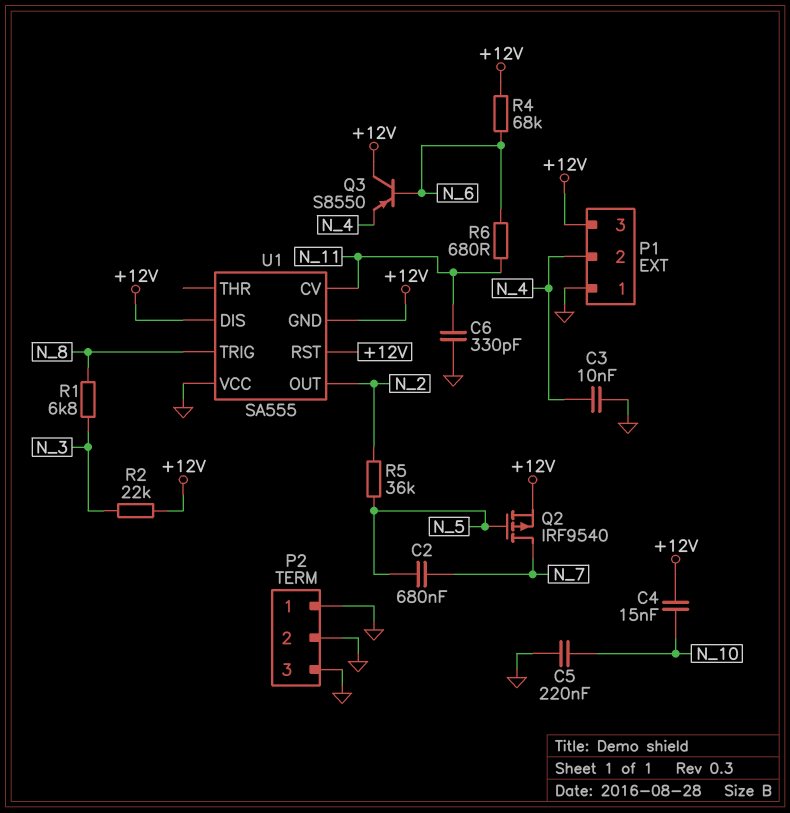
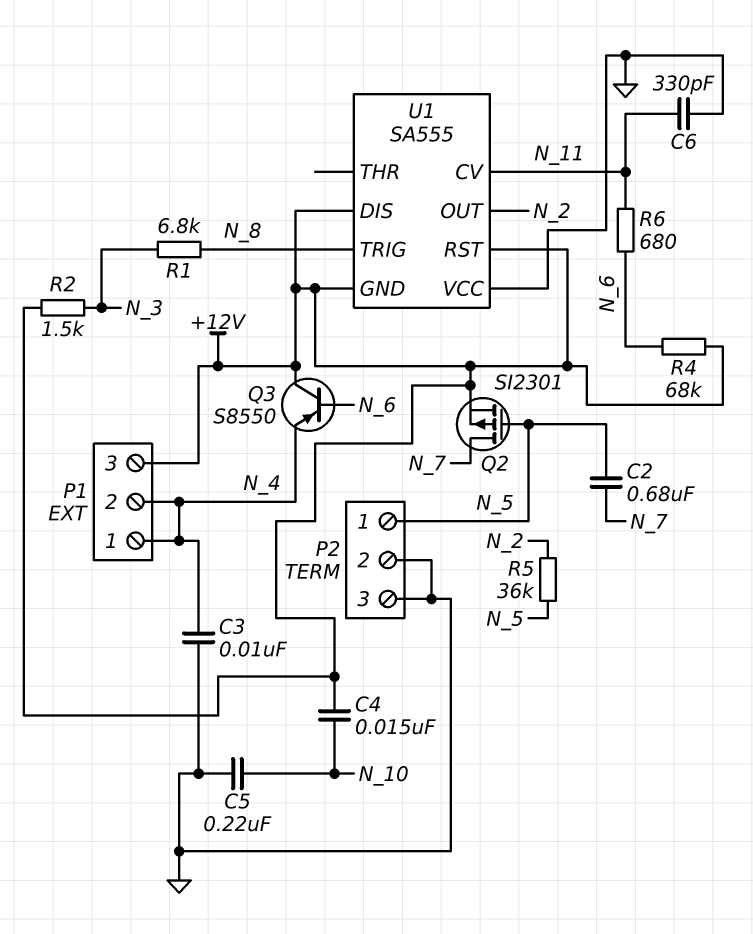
P1 pin 1: GND -> N_4
P2 pin 1: GND -> N_5
Q2: PMOS IRF9540 (G N_5, D N_7, S +12V) -> PMOS SI2301 (G N_5, D N_7, S +12V)
R2: 22k (+12V, N_3) -> 1.5k (+12V, N_3)

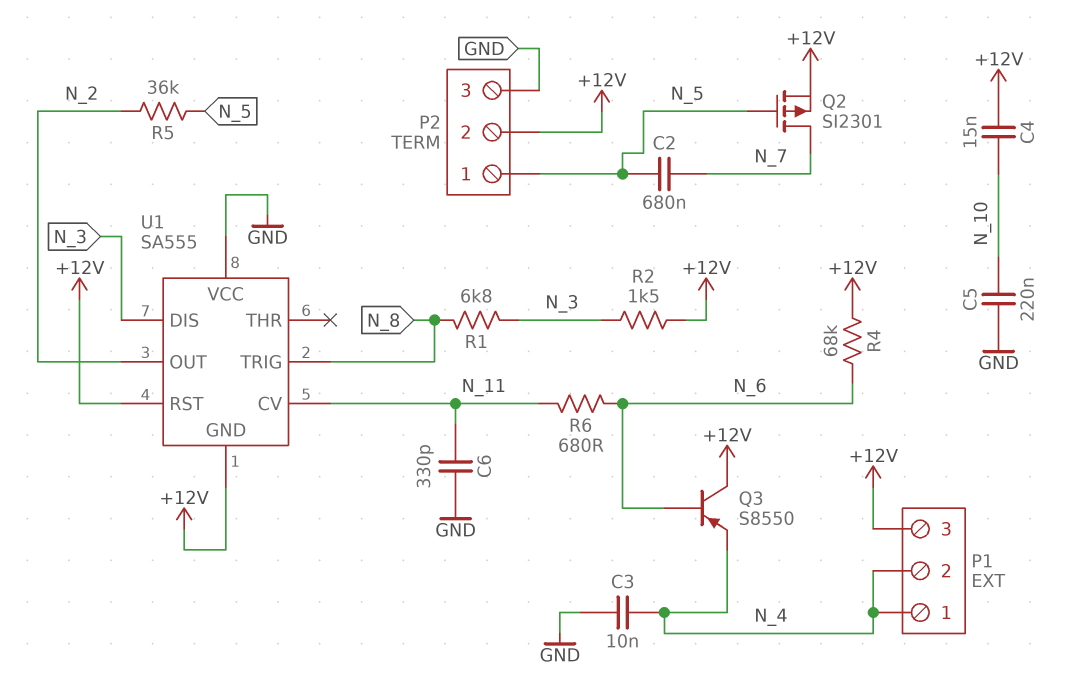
P2 pin 2: GND -> +12V
U1 pin DIS: +12V -> N_3

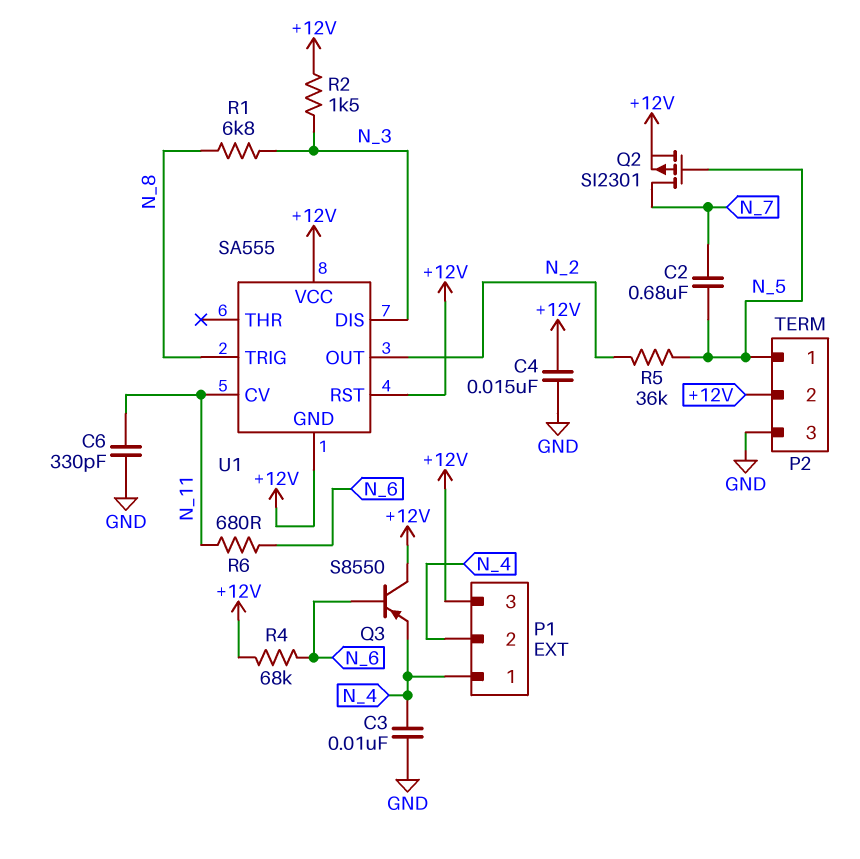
C4: 15nF (+12V, N_10) -> 15nF (+12V, GND)
C5: 220nF (GND, N_10) -> none
U1 pin VCC: GND -> +12V

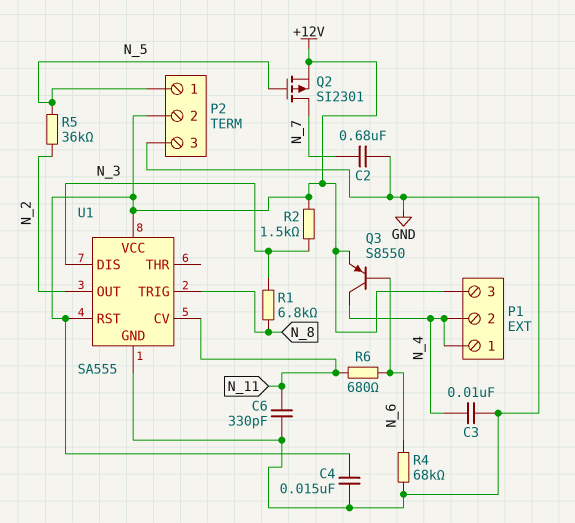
C2: 680nF (N_5, N_7) -> 680nF (GND, N_7)
Q3: PNP S8550 (B N_6, C +12V, E N_4) -> PNP S8550 (B N_6, C N_4, E +12V)
R4: 68k (+12V, N_6) -> 68k (GND, N_6)
U1 pin GND: +12V -> GND

